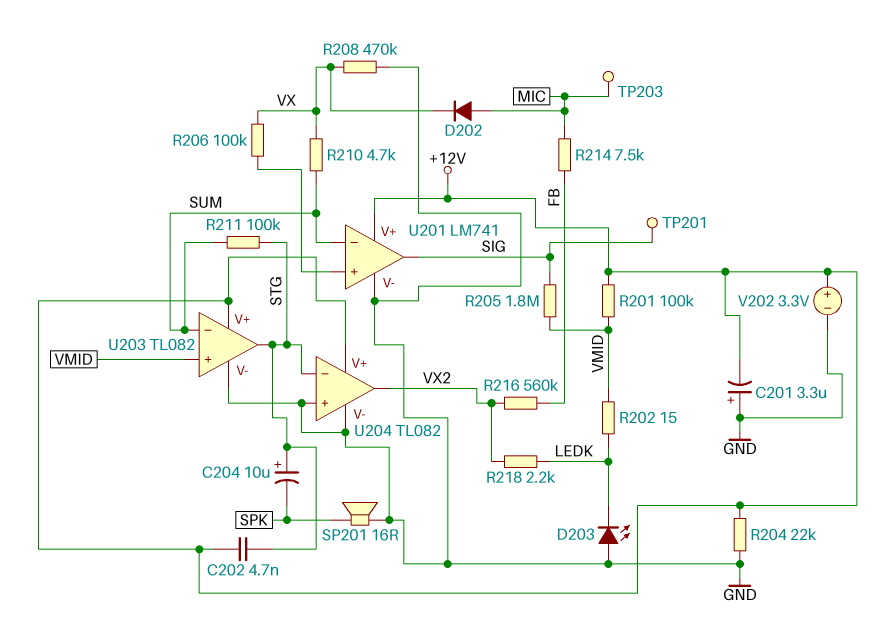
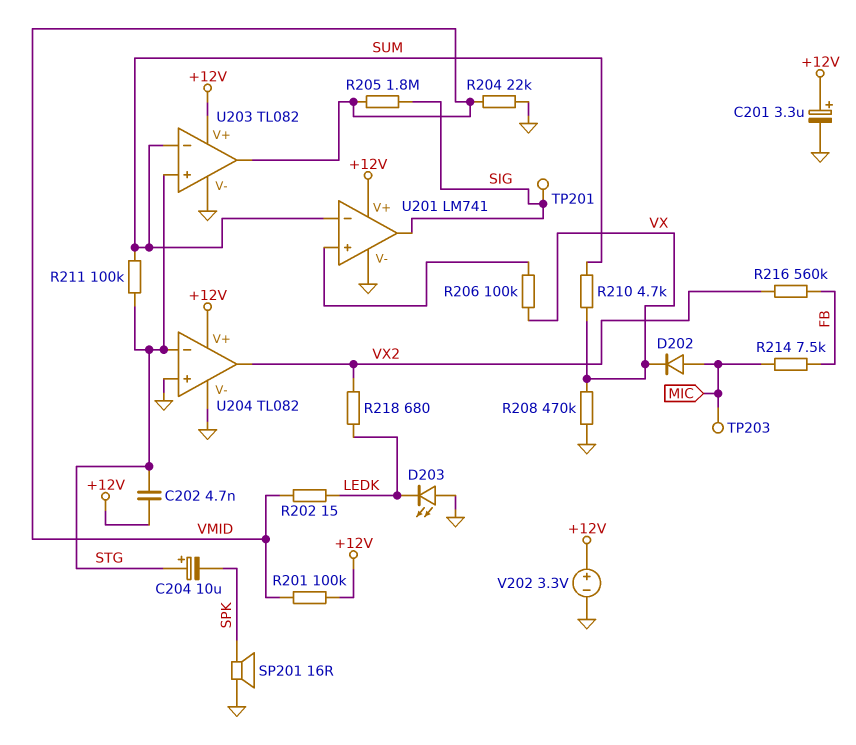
C201: 3.3uF (plus GND, minus +12V) -> 3.3uF (plus +12V, minus GND)
R204: 22k (+12V, GND) -> 22k (GND, VMID)
R218: 2.2k (LEDK, VX2) -> 680 (LEDK, VX2)
U203 pin in+: VMID -> STG
U203 pin out: STG -> VMID

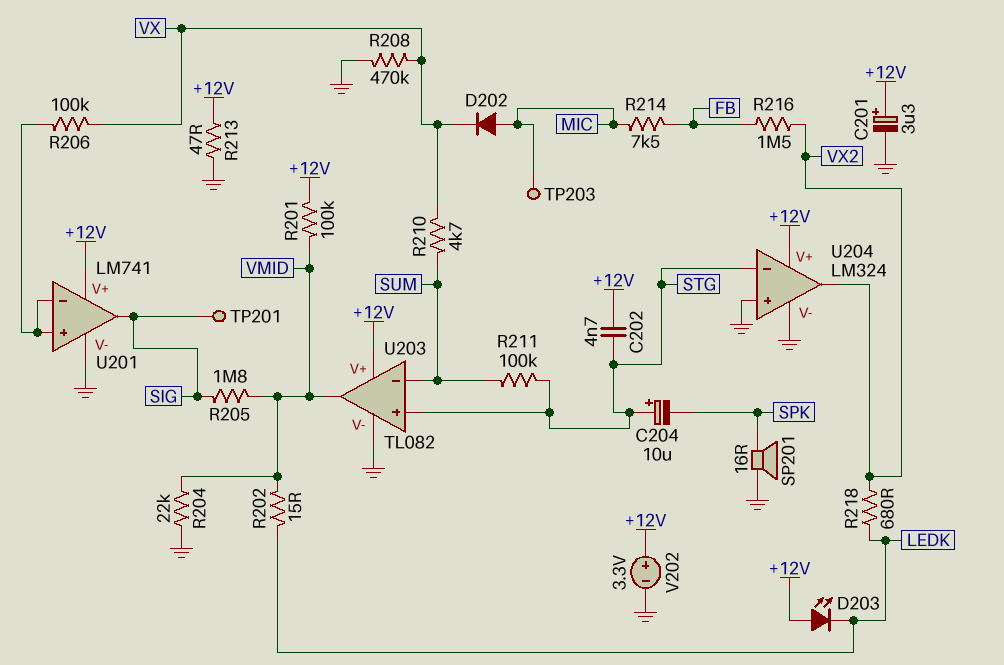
D203: LED (A GND, K LEDK) -> LED (A +12V, K LEDK)
R213: none -> 47 (+12V, GND)
R216: 560k (FB, VX2) -> 1.5M (FB, VX2)
U201 pin in-: SUM -> U201/in+
U204: TL082 -> LM324

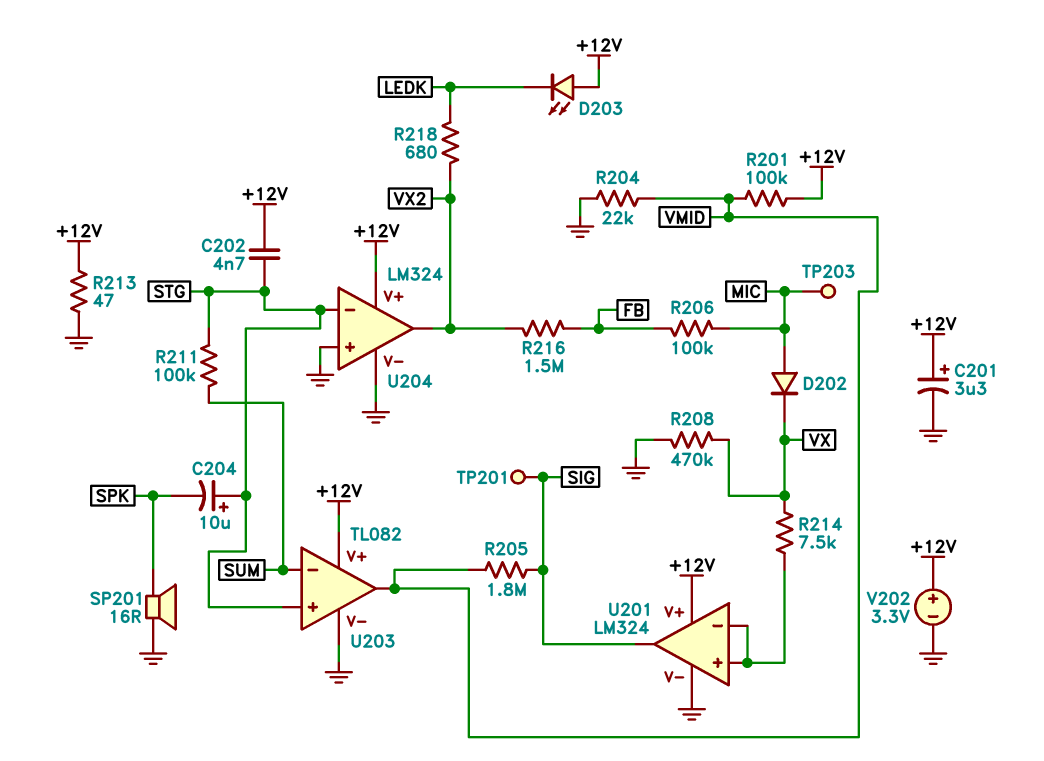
R202: 15 (LEDK, VMID) -> none
R206: 100k (U201/in+, VX) -> 100k (FB, MIC)
R210: 4.7k (SUM, VX) -> none
R214: 7.5k (FB, MIC) -> 7.5k (U201/in+, VX)
U201: LM741 -> LM324

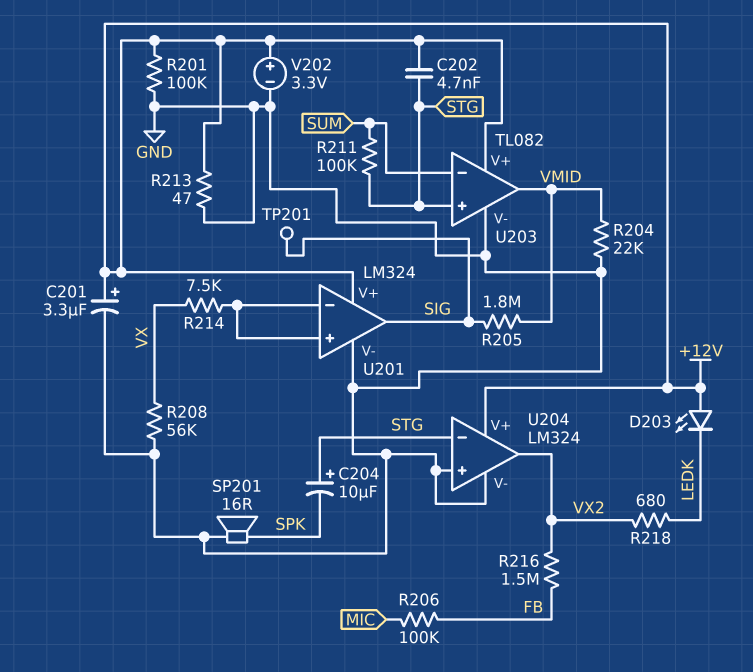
D202: diode (A MIC, K VX) -> none
R201: 100k (+12V, VMID) -> 100k (+12V, GND)
R208: 470k (GND, VX) -> 56k (GND, VX)
TP203: test point (MIC) -> none

